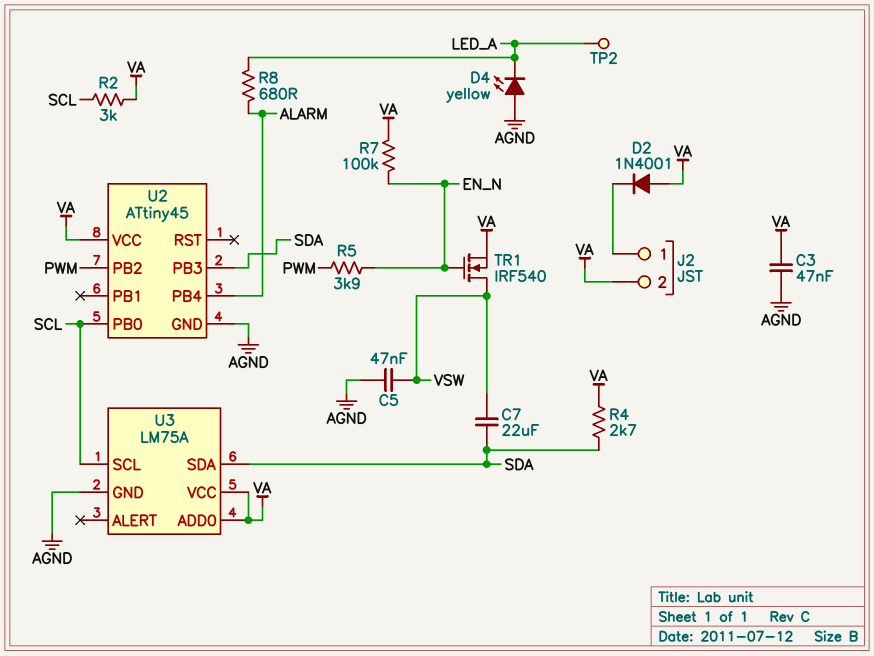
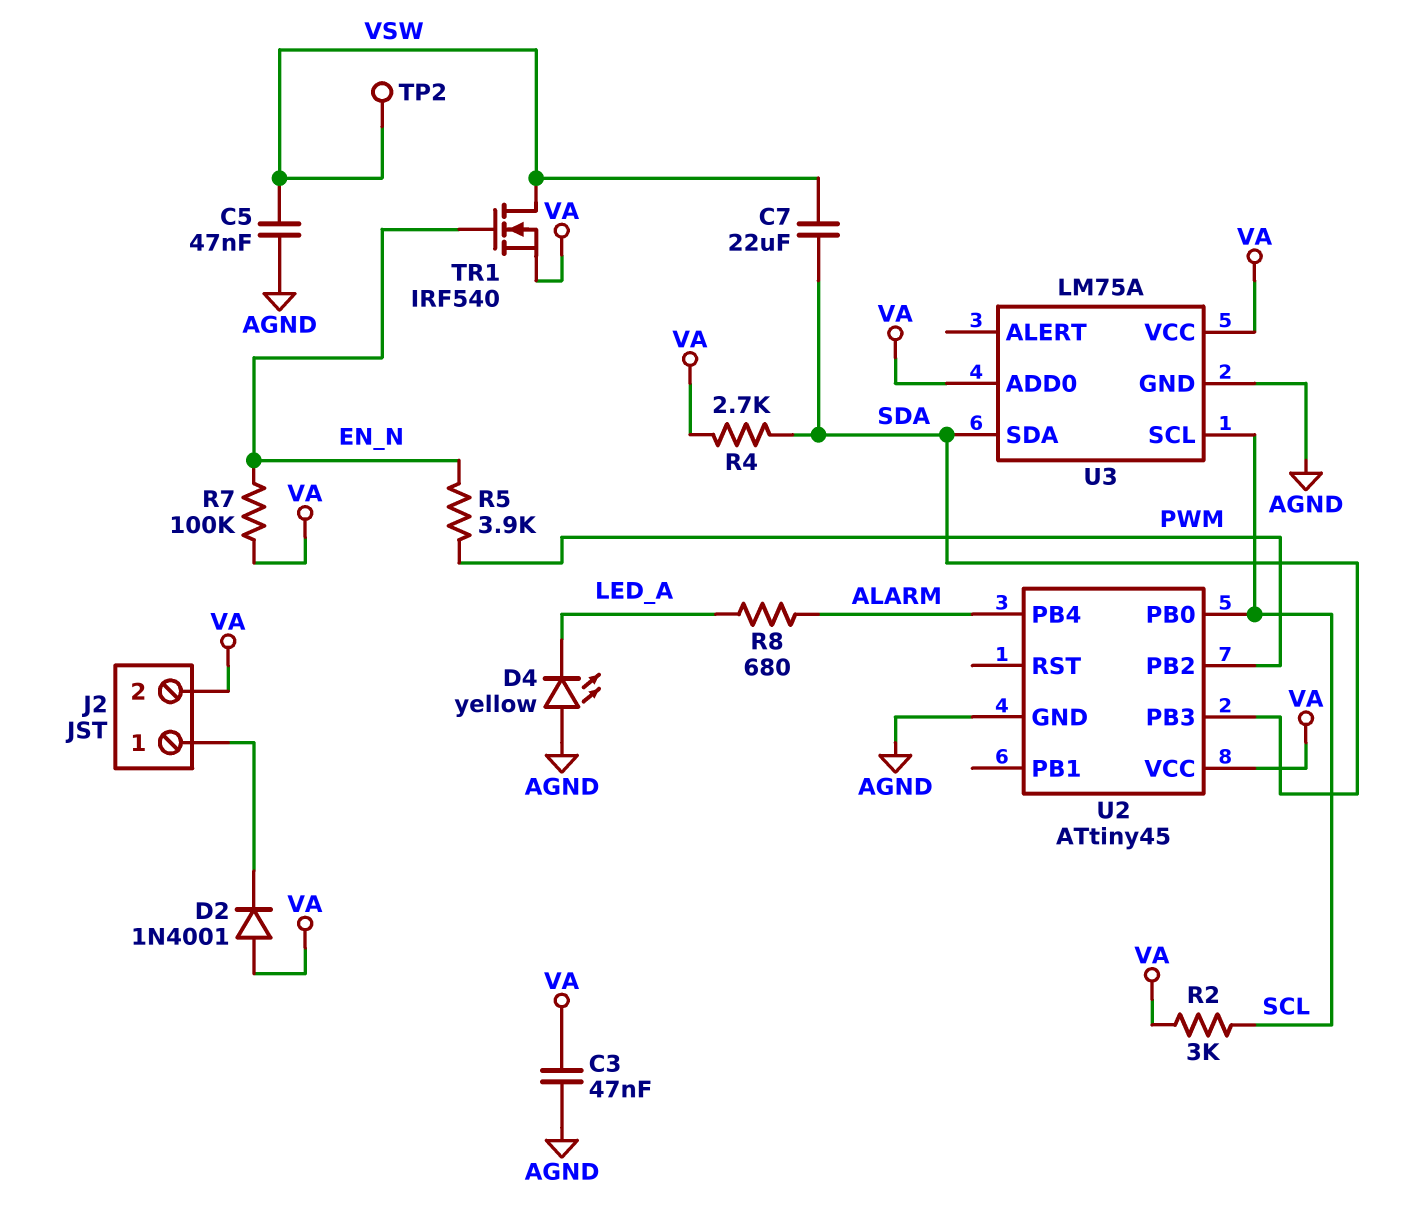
TP2: test point (LED_A) -> test point (VSW)

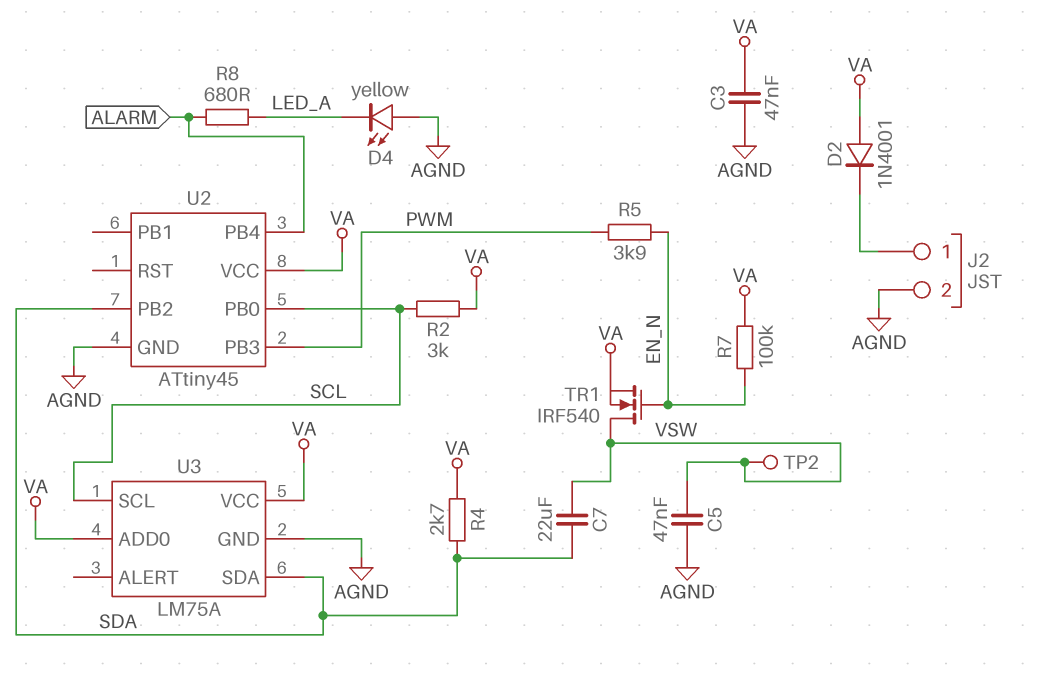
J2 pin 2: VA -> AGND
U2 pin PB2: PWM -> SDA
U2 pin PB3: SDA -> PWM

